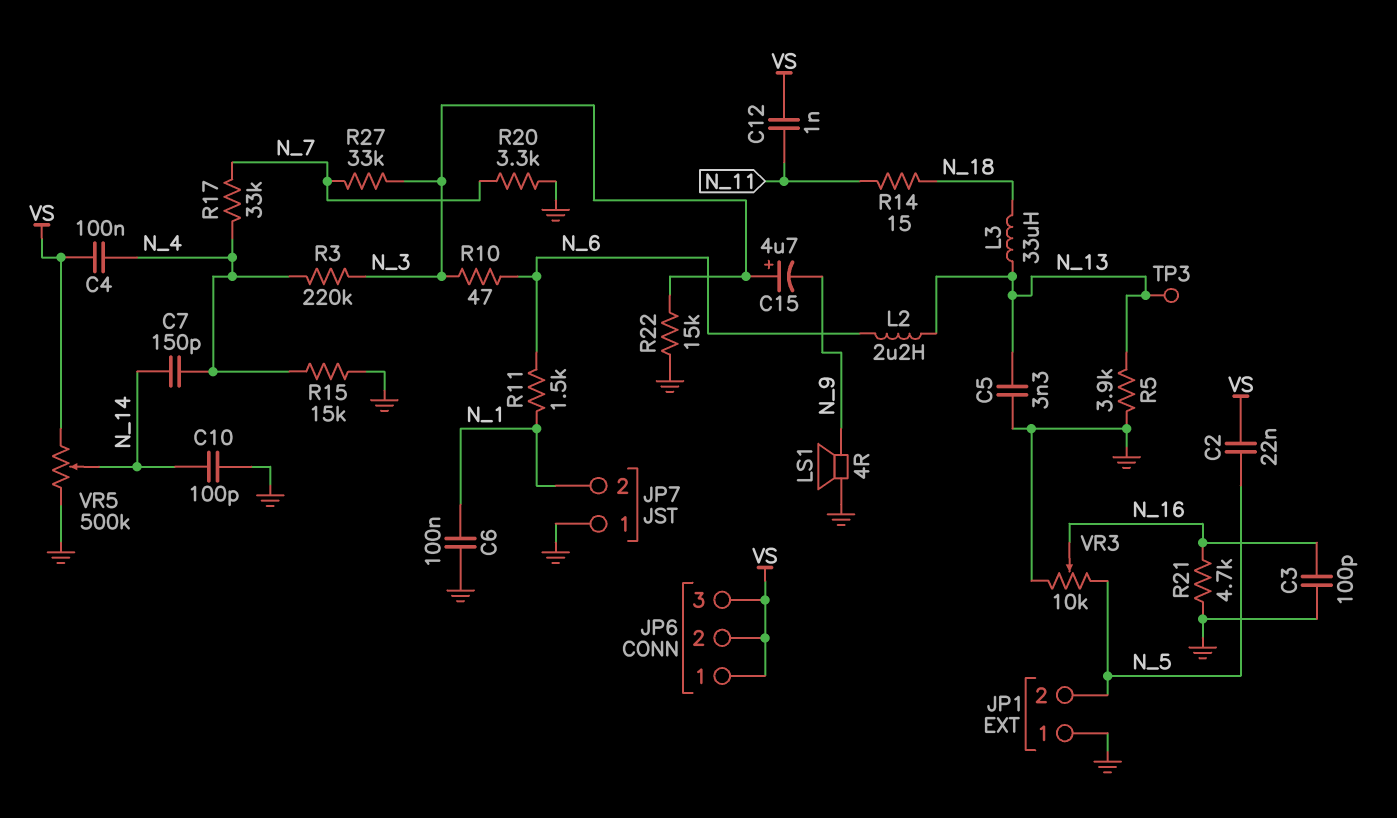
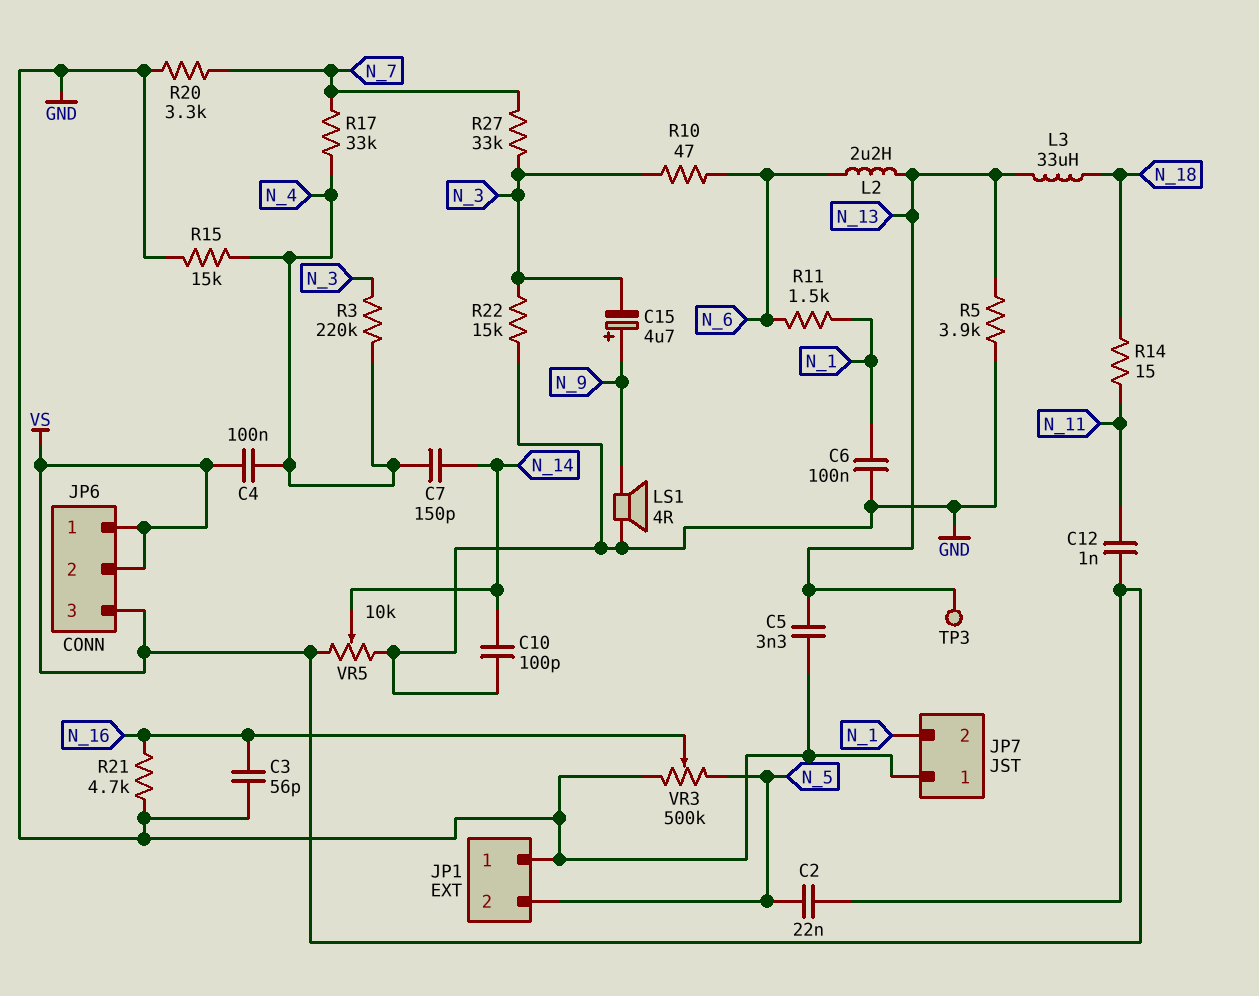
C3: 100pF (GND, N_16) -> 56pF (GND, N_16)
C15: 4.7uF (plus N_3, minus N_9) -> 4.7uF (plus N_9, minus N_3)
VR3: 10k (GND, N_5, wiper N_16) -> 500k (GND, N_5, wiper N_16)
VR5: 500k (GND, VS, wiper N_14) -> 10k (GND, VS, wiper N_14)

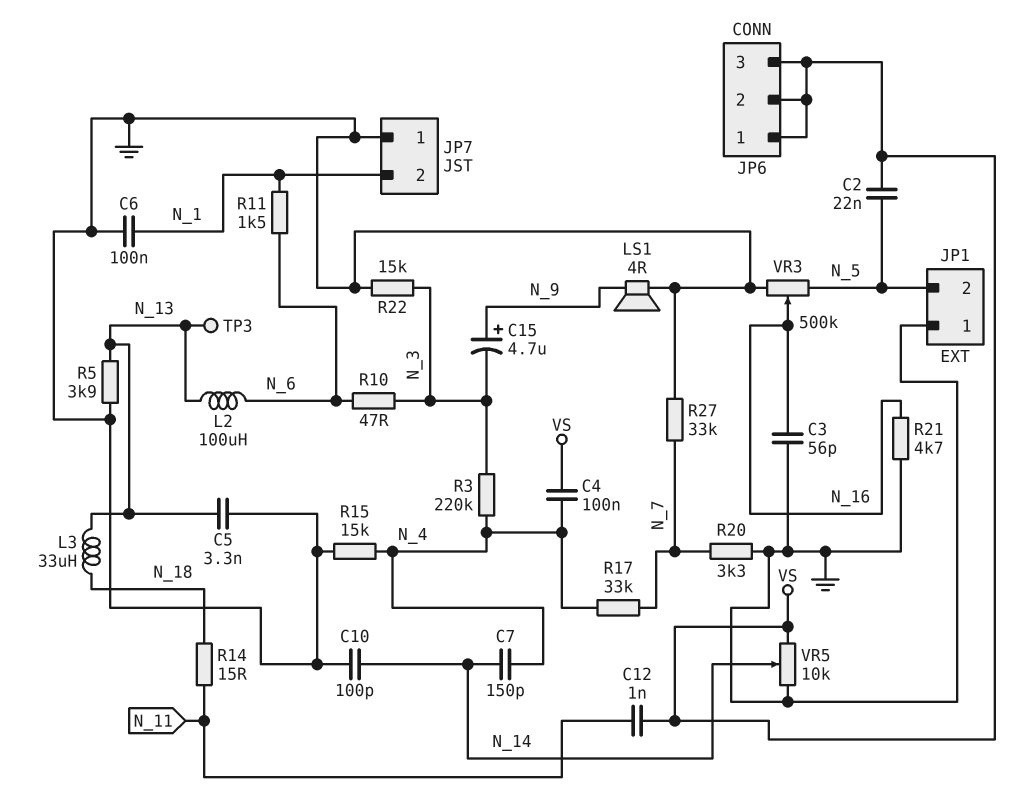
L2: 2.2uH (N_6, N_13) -> 100uH (N_6, N_13)
R27: 33k (N_3, N_7) -> 33k (GND, N_7)

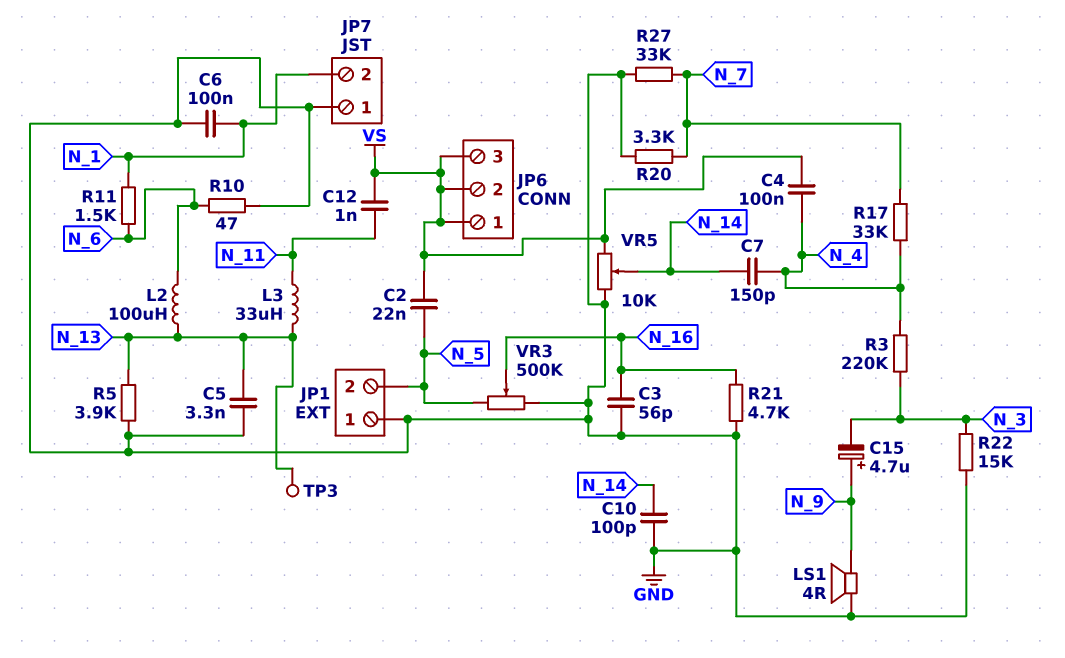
L3: 33uH (N_13, N_18) -> 33uH (N_11, N_13)
R10: 47 (N_3, N_6) -> 47 (GND, N_6)
R14: 15 (N_11, N_18) -> none
R15: 15k (GND, N_4) -> none

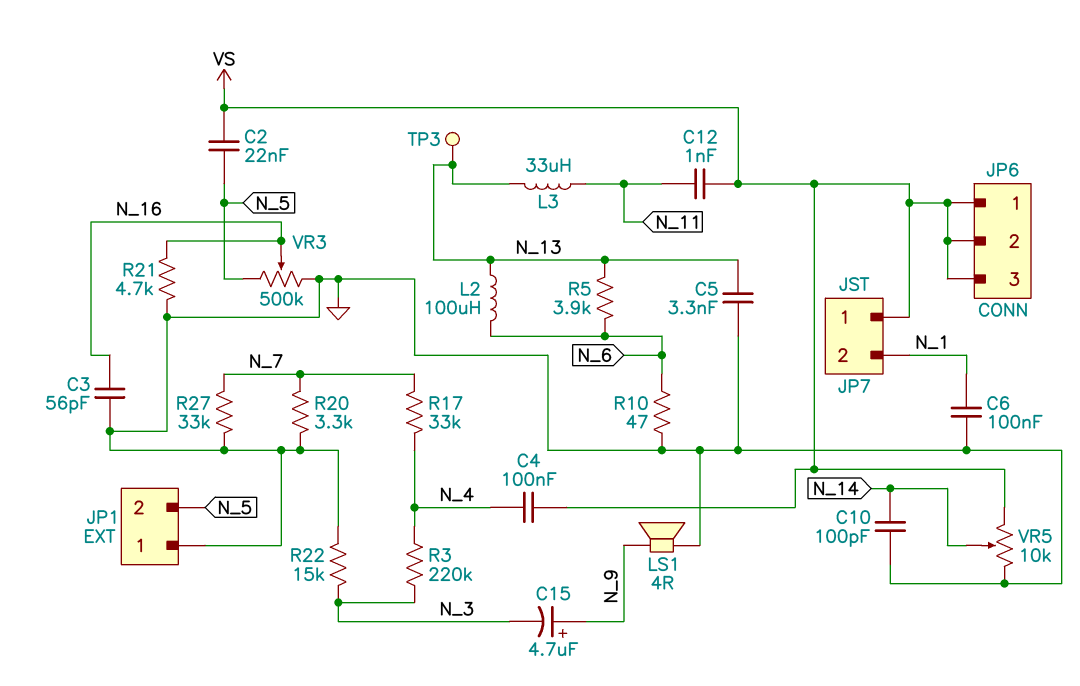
C7: 150pF (N_4, N_14) -> none
JP7 pin 1: GND -> VS
R5: 3.9k (GND, N_13) -> 3.9k (N_6, N_13)
R11: 1.5k (N_1, N_6) -> none

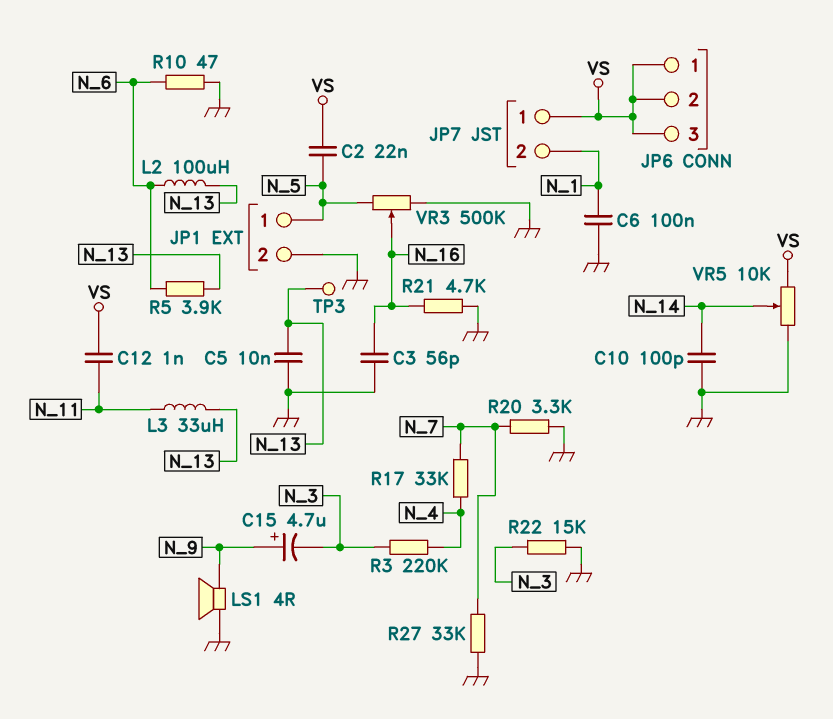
C4: 100nF (N_4, VS) -> none
C5: 3.3nF (GND, N_13) -> 10nF (GND, N_13)
JP1 pin 1: GND -> N_5
JP1 pin 2: N_5 -> GND

